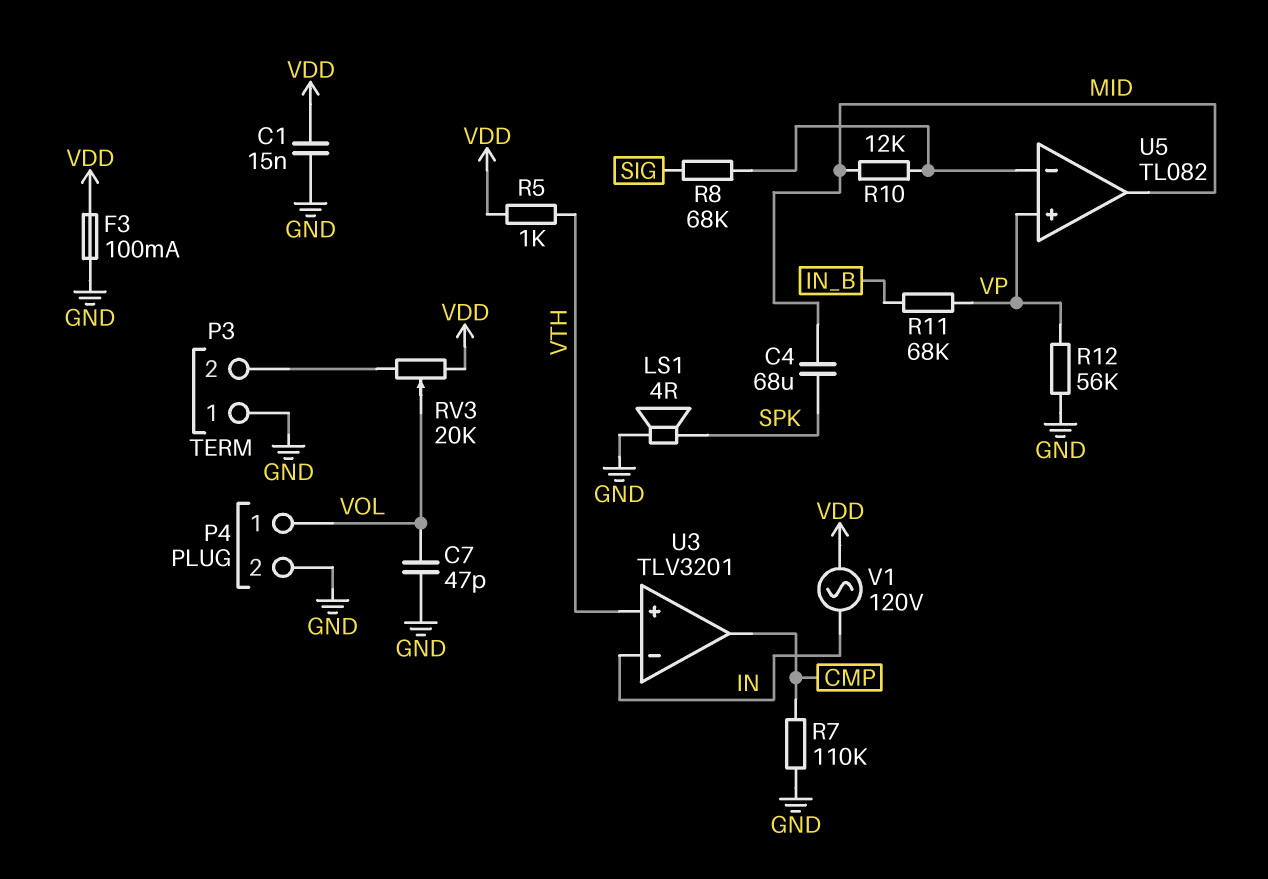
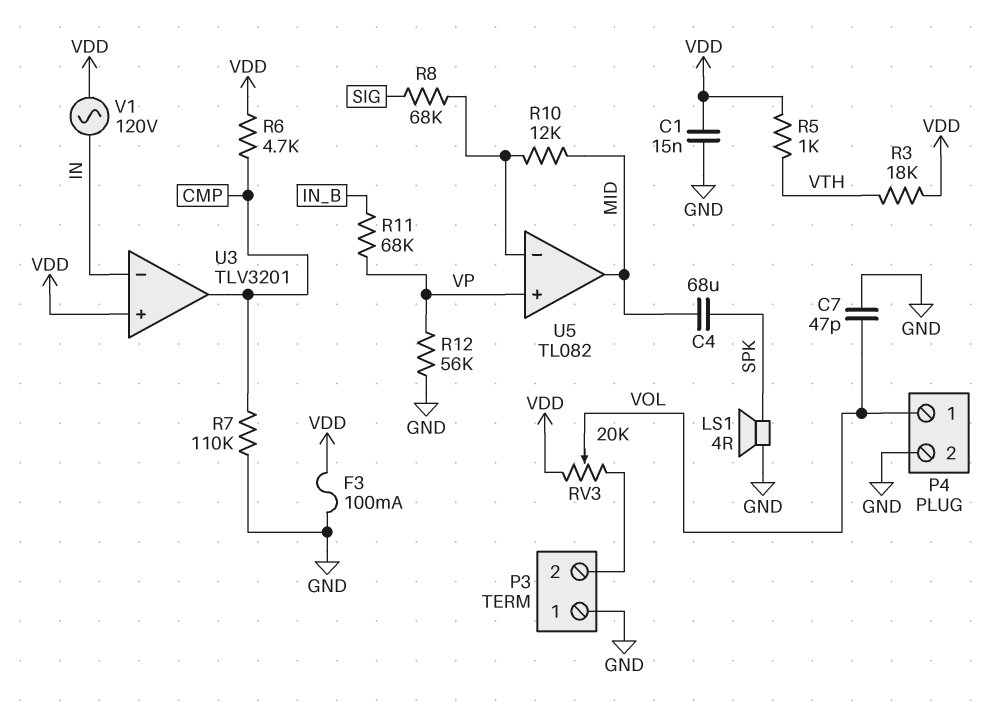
R3: none -> 18k (VDD, VTH)
R6: none -> 4.7k (CMP, VDD)
U3 pin in+: VTH -> VDD

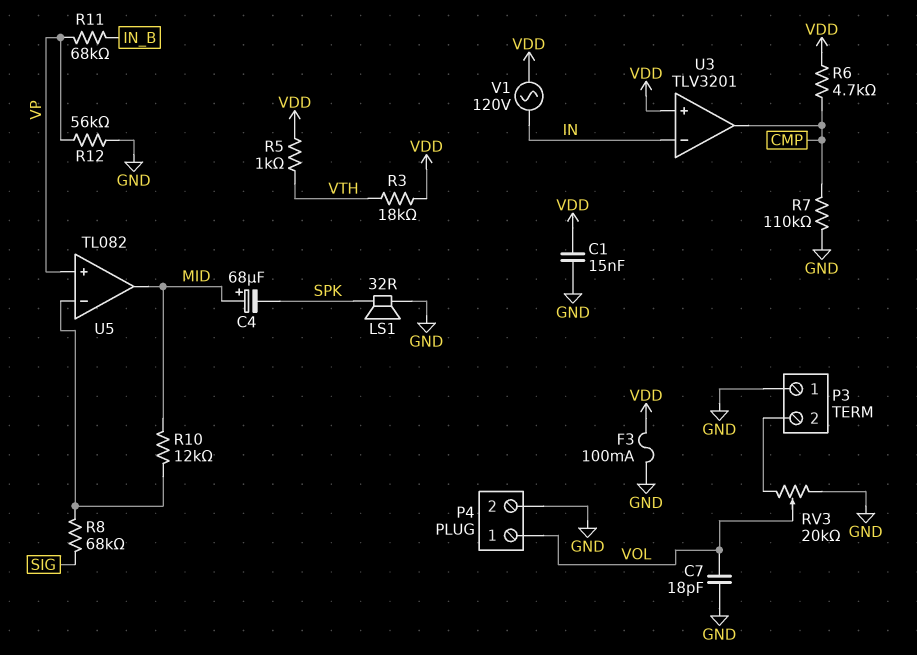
C4: 68uF (MID, SPK) -> 68uF (plus MID, minus SPK)
C7: 47pF (GND, VOL) -> 18pF (GND, VOL)
LS1: speaker 4R (GND, SPK) -> speaker 32R (GND, SPK)
RV3: 20k (P3/2, VDD, wiper VOL) -> 20k (GND, P3/2, wiper VOL)

